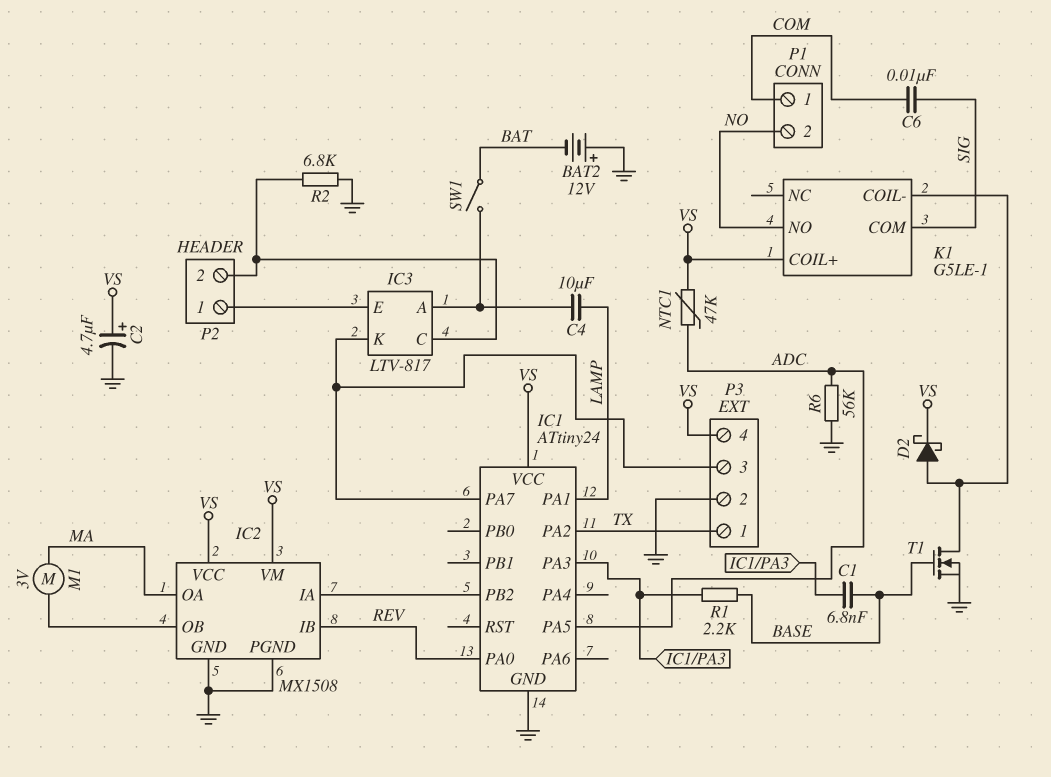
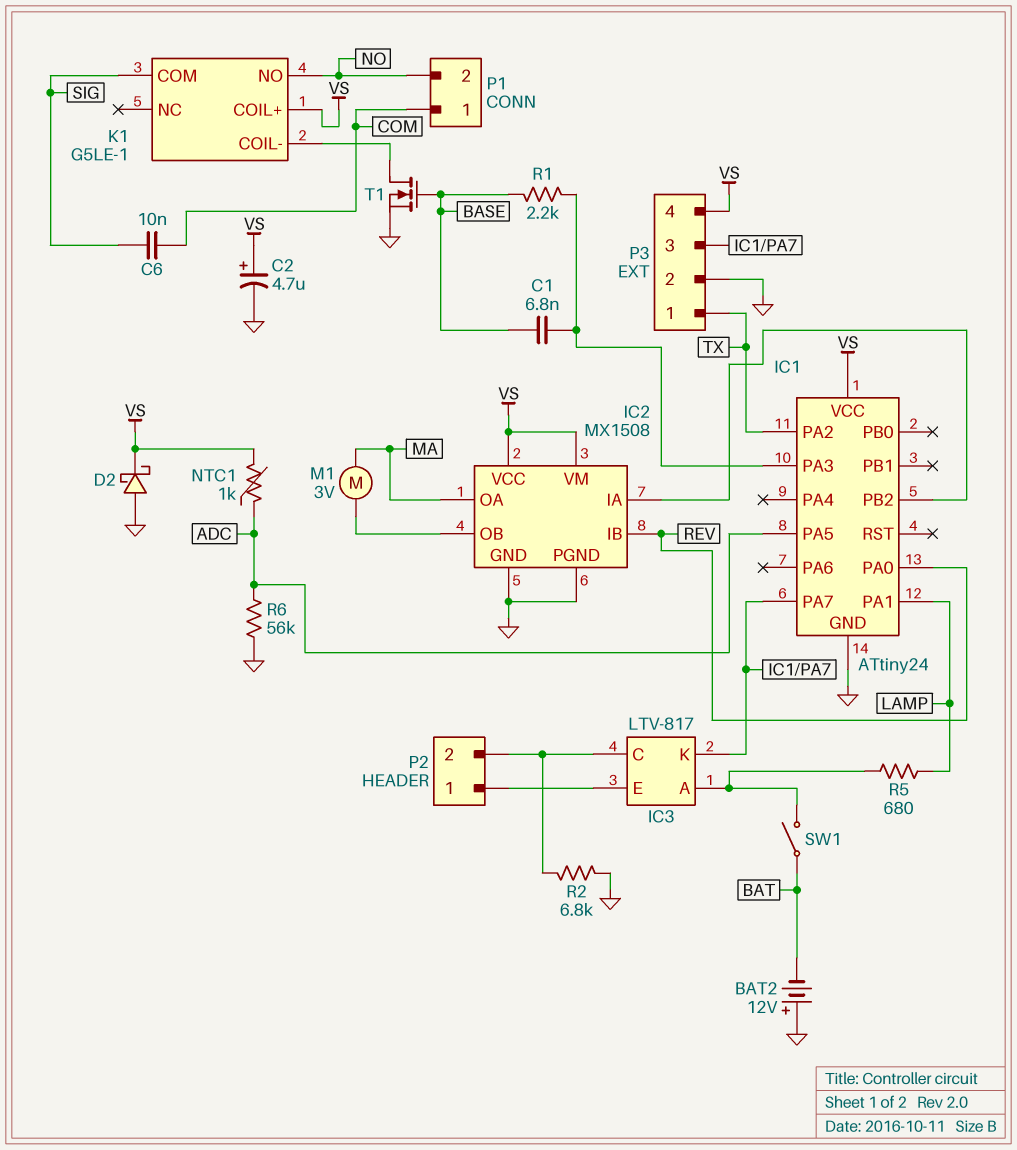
C4: 10uF (IC3/A, LAMP) -> none
D2: schottky (A K1/COIL-, K VS) -> schottky (A GND, K VS)
NTC1: 47k (ADC, VS) -> 1k (ADC, VS)
R5: none -> 680 (IC3/A, LAMP)

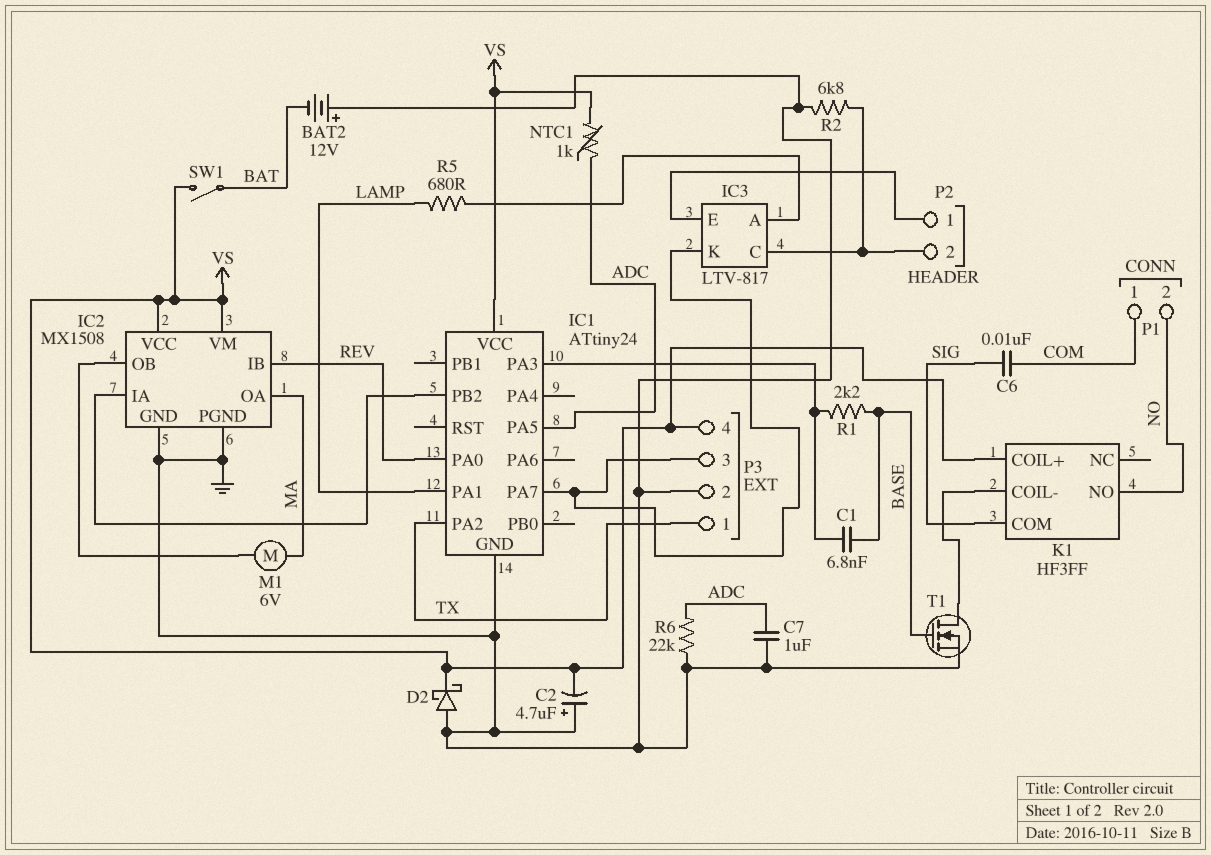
C2: 4.7uF (plus VS, minus GND) -> 4.7uF (plus GND, minus VS)
C7: none -> 1uF (ADC, GND)
K1: G5LE-1 -> HF3FF
M1: motor 3V (IC2/OB, MA) -> motor 6V (IC2/OB, MA)
R6: 56k (ADC, GND) -> 22k (ADC, GND)
SW1: switch (BAT, IC3/A) -> switch (BAT, VS)

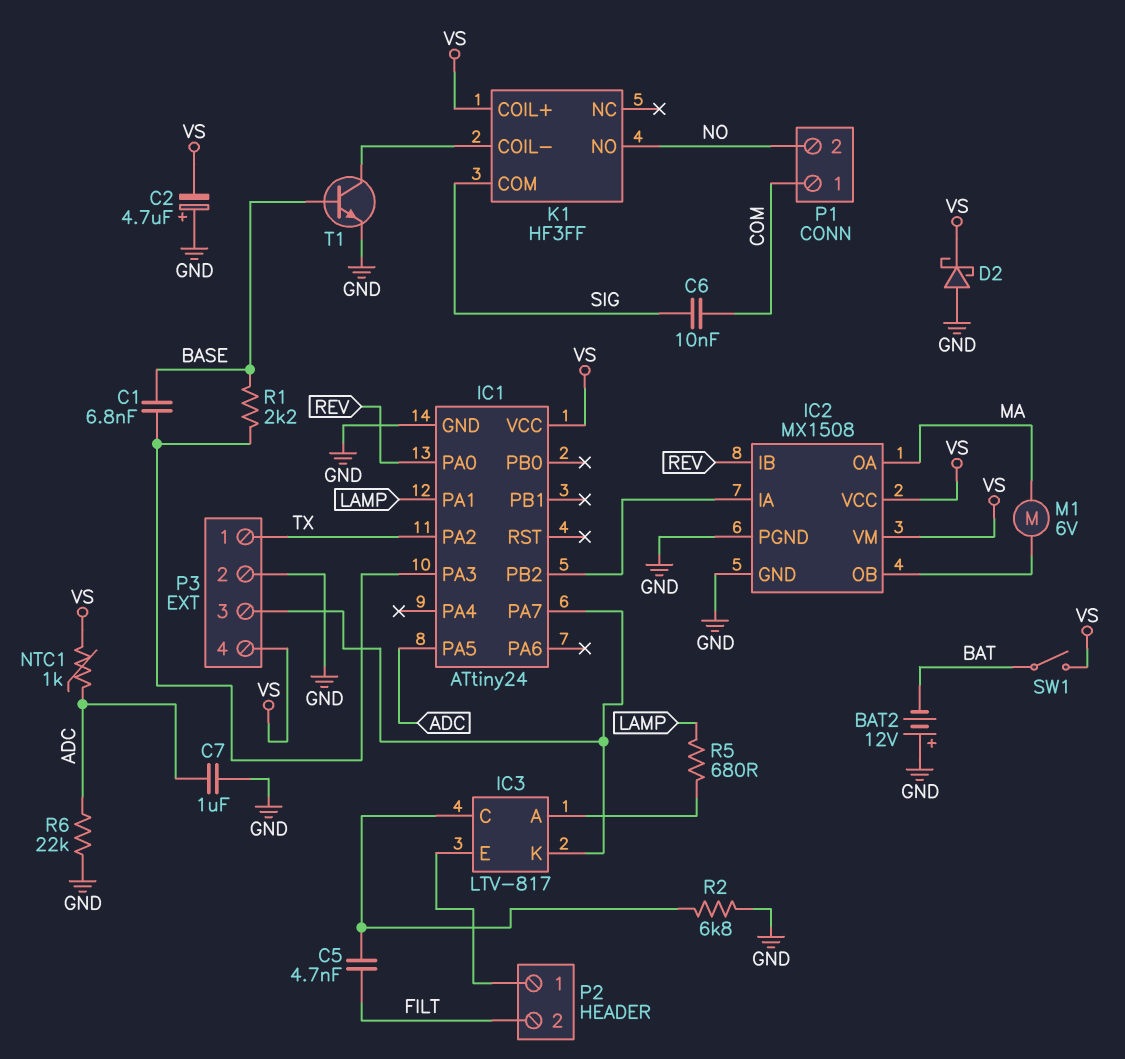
C5: none -> 4.7nF (FILT, IC3/C)
P2 pin 2: IC3/C -> FILT
T1: NMOS (G BASE, D K1/COIL-, S GND) -> NPN (B BASE, C K1/COIL-, E GND)

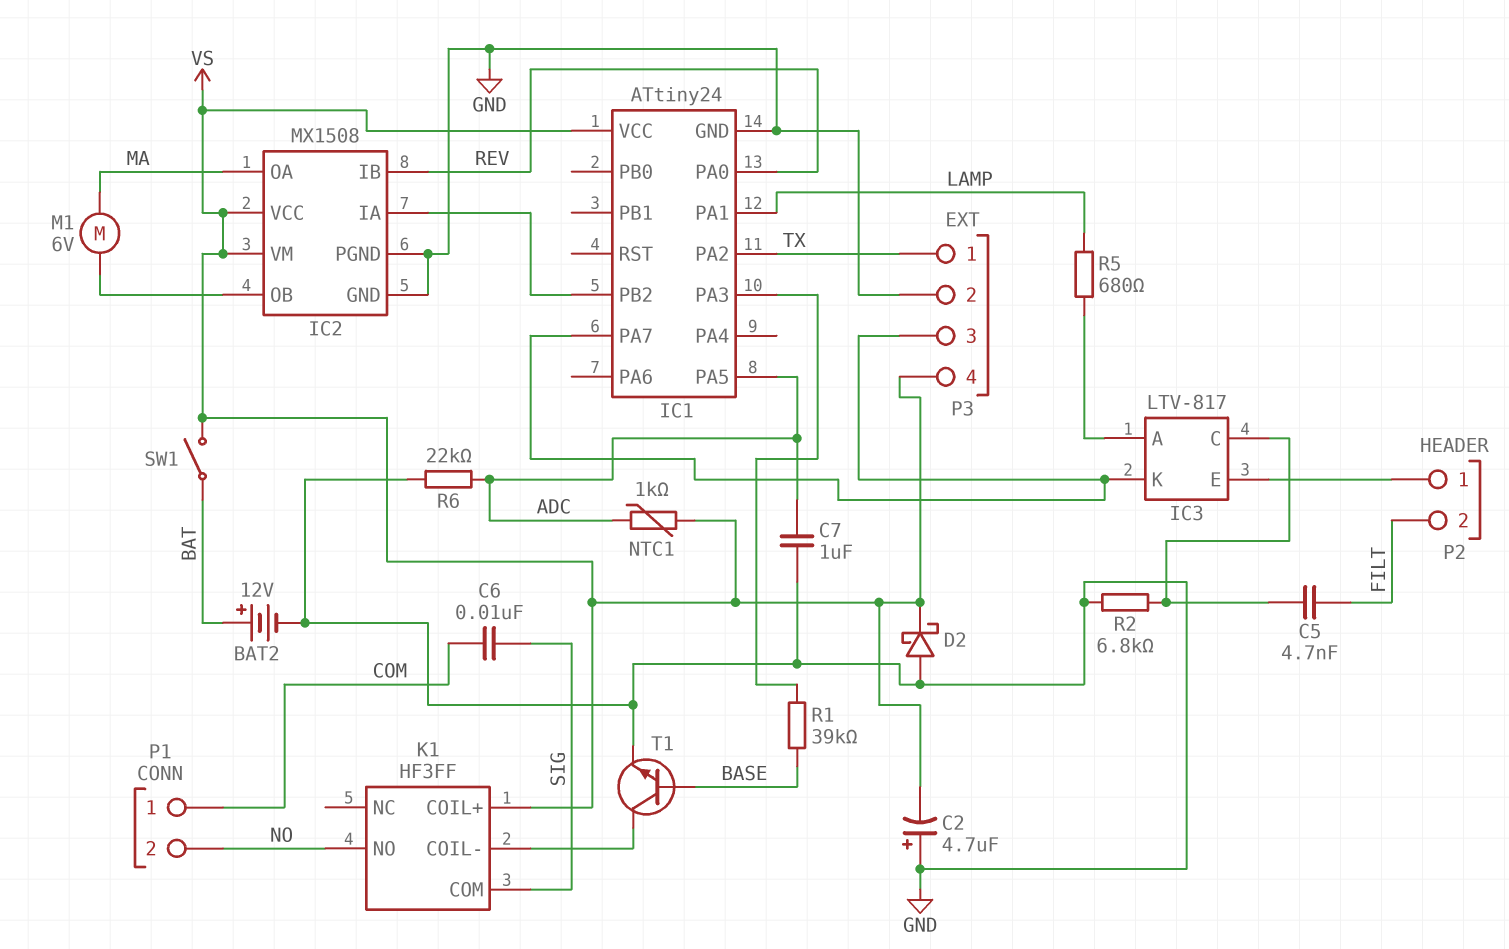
BAT2: 12V (plus GND, minus BAT) -> 12V (plus BAT, minus GND)
C1: 6.8nF (BASE, IC1/PA3) -> none
R1: 2.2k (BASE, IC1/PA3) -> 39k (BASE, IC1/PA3)

